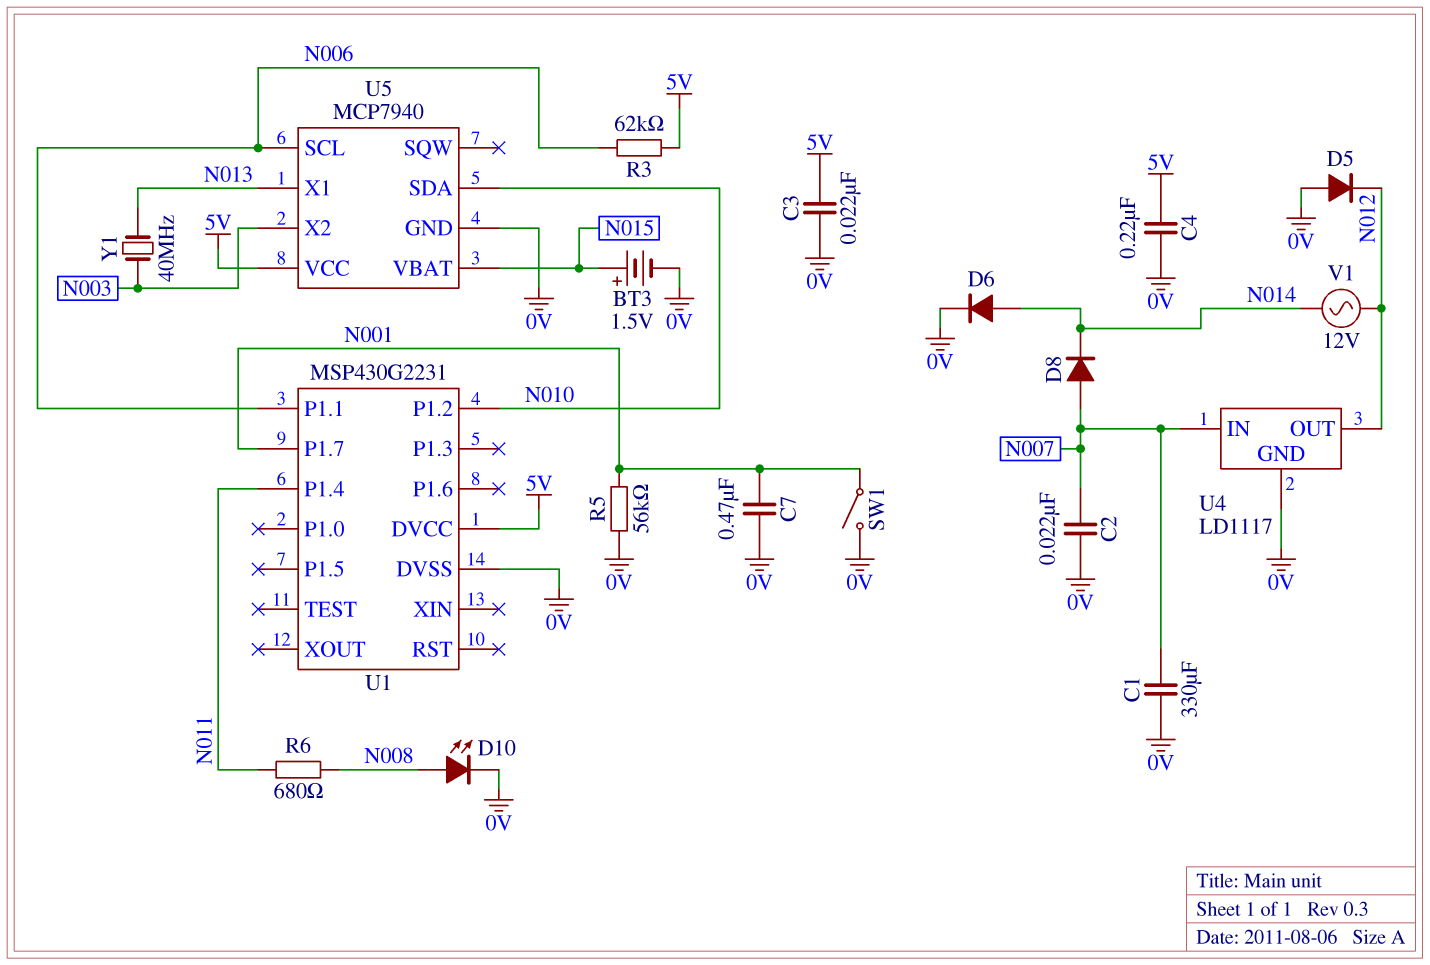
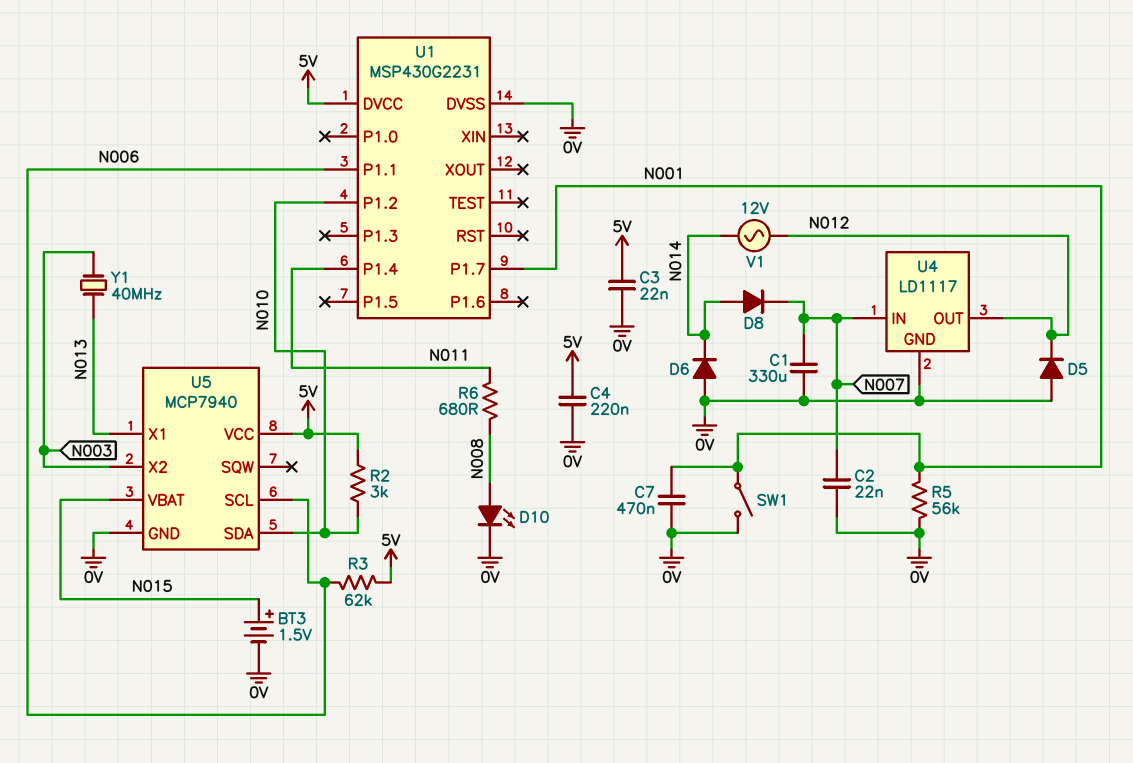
D6: diode (A N014, K 0V) -> diode (A 0V, K N014)
D8: diode (A N007, K N014) -> diode (A N014, K N007)
R2: none -> 3k (5V, N010)

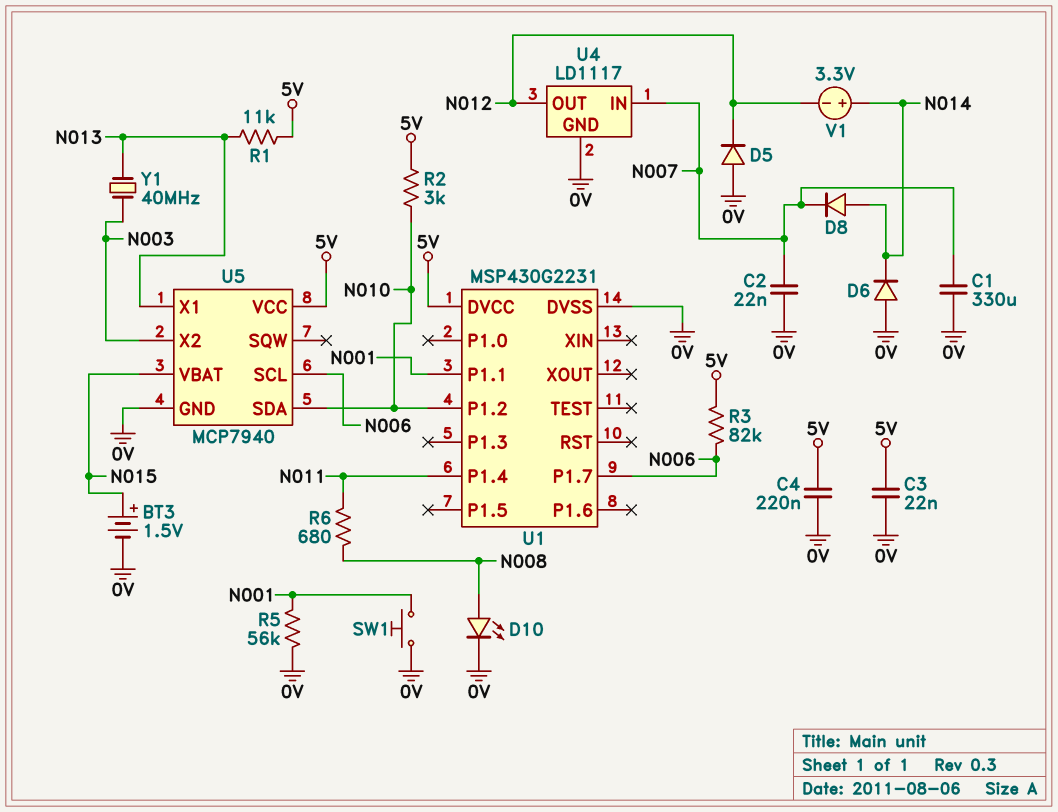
C7: 470nF (0V, N001) -> none
R1: none -> 11k (5V, N013)
R3: 62k (5V, N006) -> 82k (5V, N006)
SW1: switch (0V, N001) -> button (0V, N001)
U1 pin P1.1: N006 -> N001
U1 pin P1.7: N001 -> N006
V1: AC 12V (N012, N014) -> 3.3V (plus N014, minus N012)

